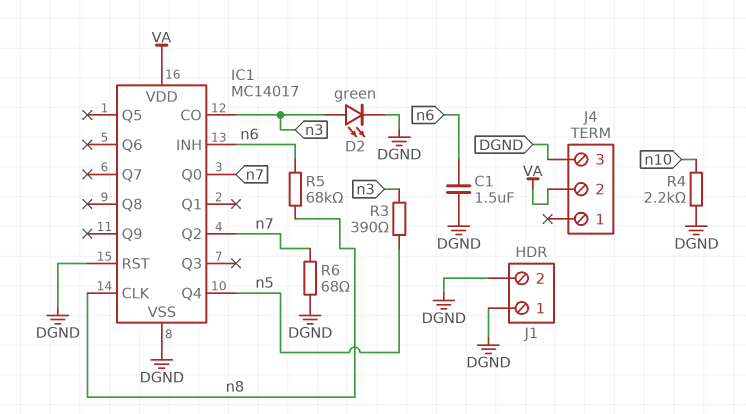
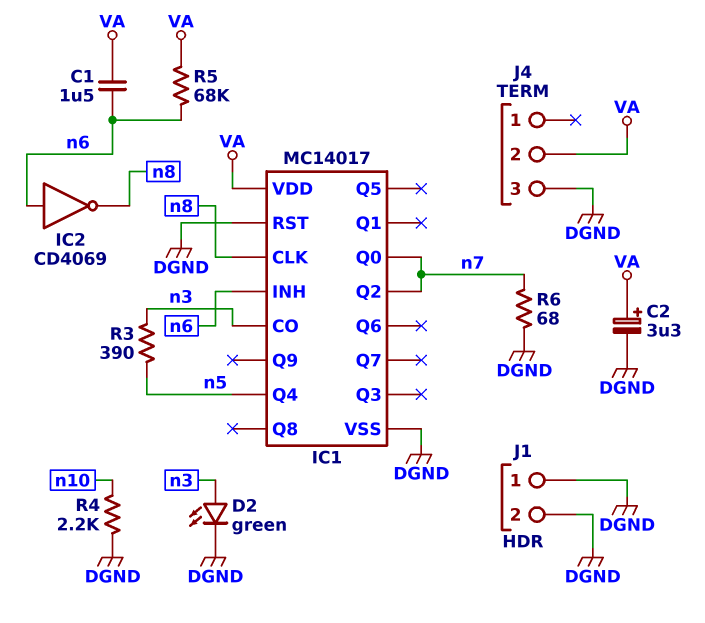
C1: 1.5uF (DGND, n6) -> 1.5uF (VA, n6)
C2: none -> 3.3uF (plus VA, minus DGND)
IC2: none -> NOT CD4069 (in n6, out n8)
R5: 68k (n6, n8) -> 68k (VA, n6)

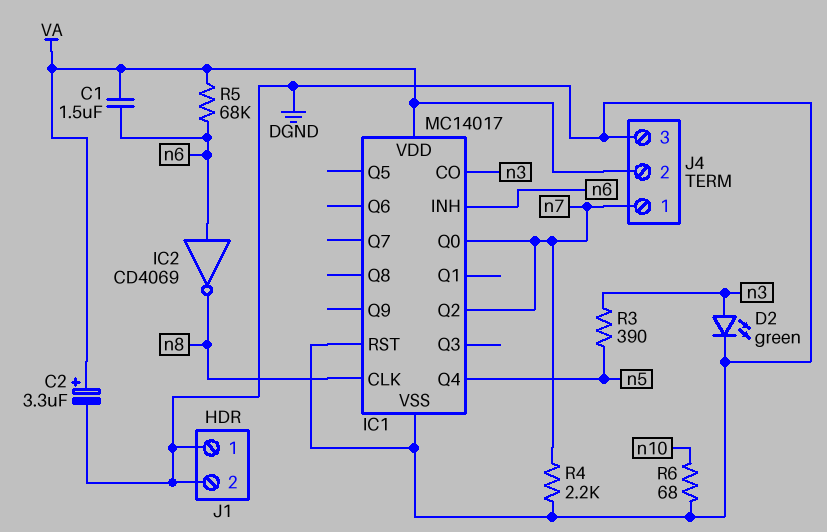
J4 pin 1: none -> n7
R4: 2.2k (DGND, n10) -> 2.2k (DGND, n7)
R6: 68 (DGND, n7) -> 68 (DGND, n10)

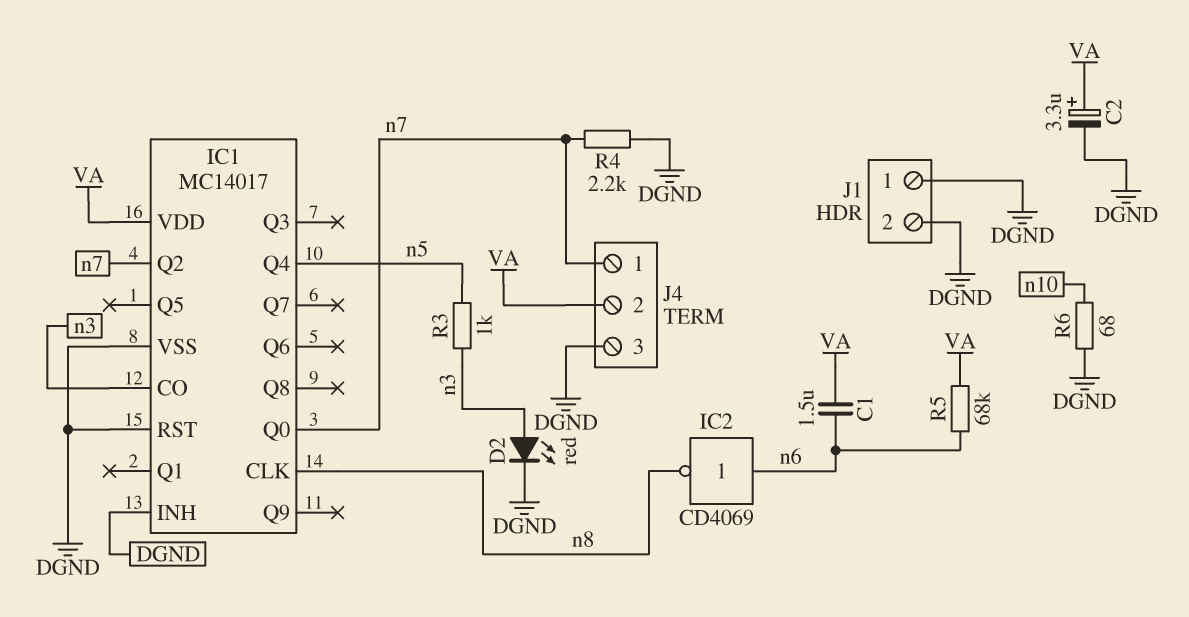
D2: LED green (A n3, K DGND) -> LED red (A n3, K DGND)
IC1 pin INH: n6 -> DGND
R3: 390 (n3, n5) -> 1k (n3, n5)

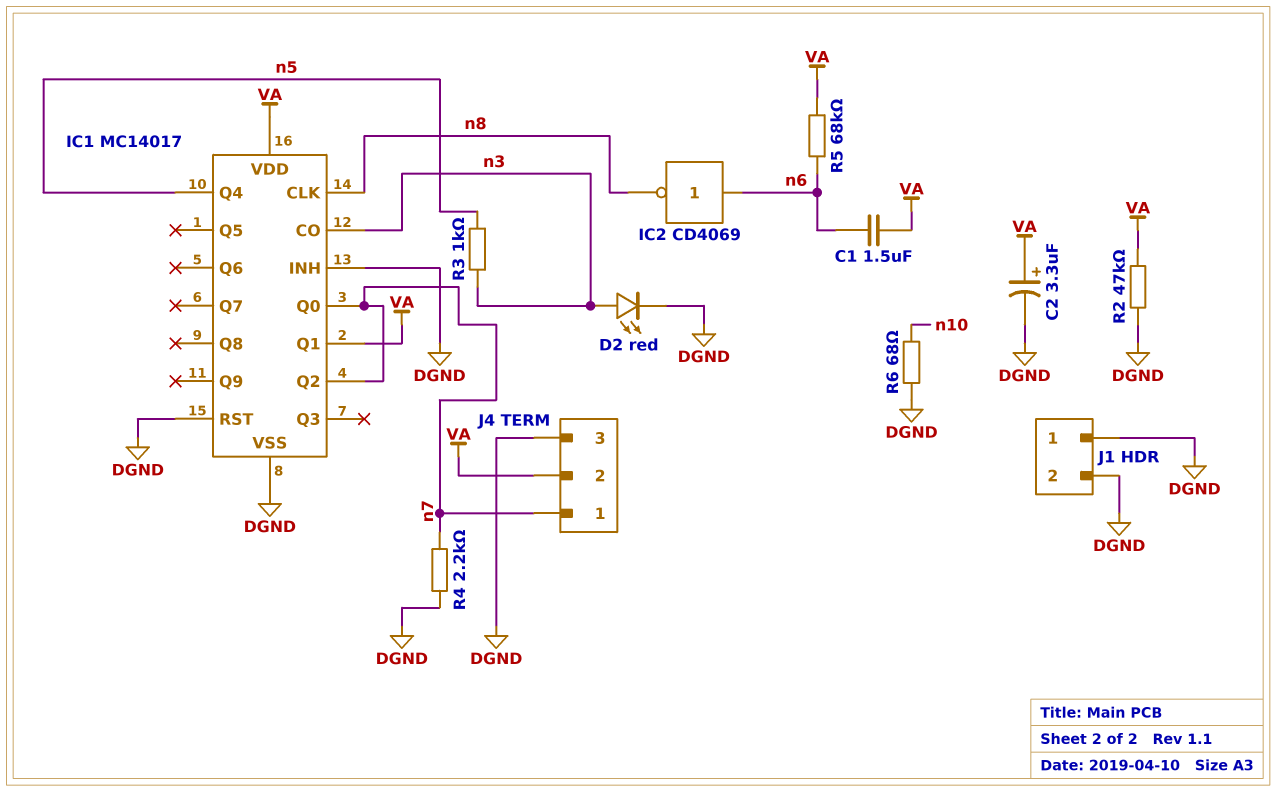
IC1 pin Q1: none -> VA
R2: none -> 47k (DGND, VA)

